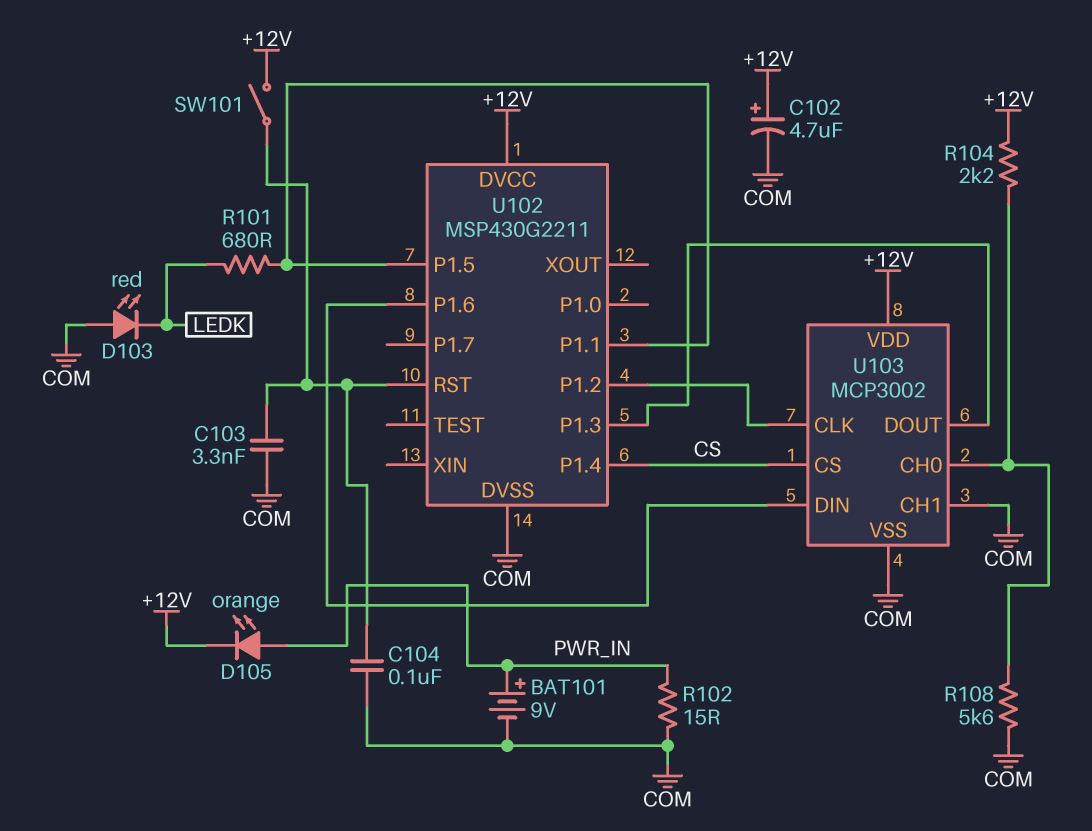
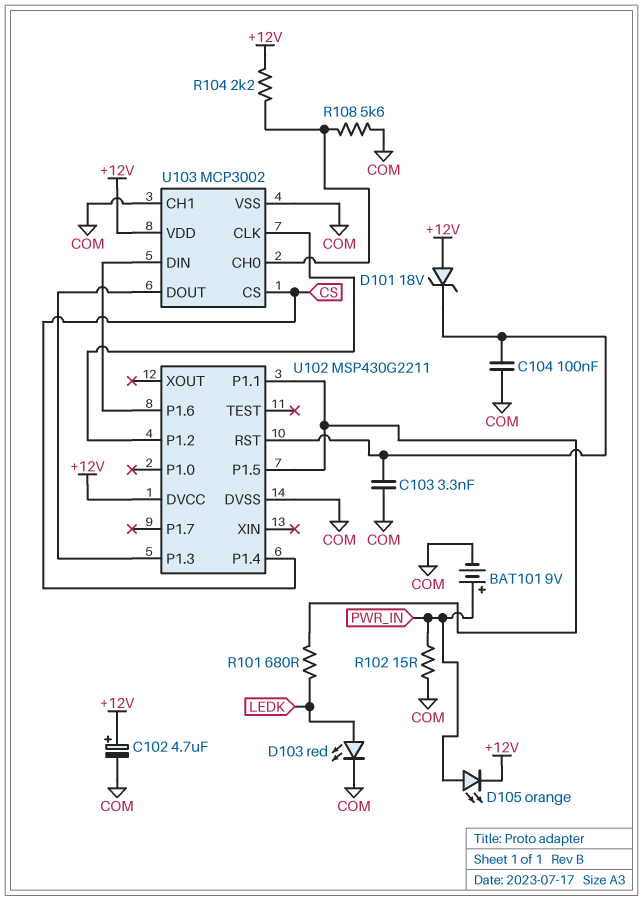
D101: none -> zener 18V (A +12V, K U102/RST)
D103: LED red (A COM, K LEDK) -> LED red (A LEDK, K COM)
SW101: switch (+12V, U102/RST) -> none

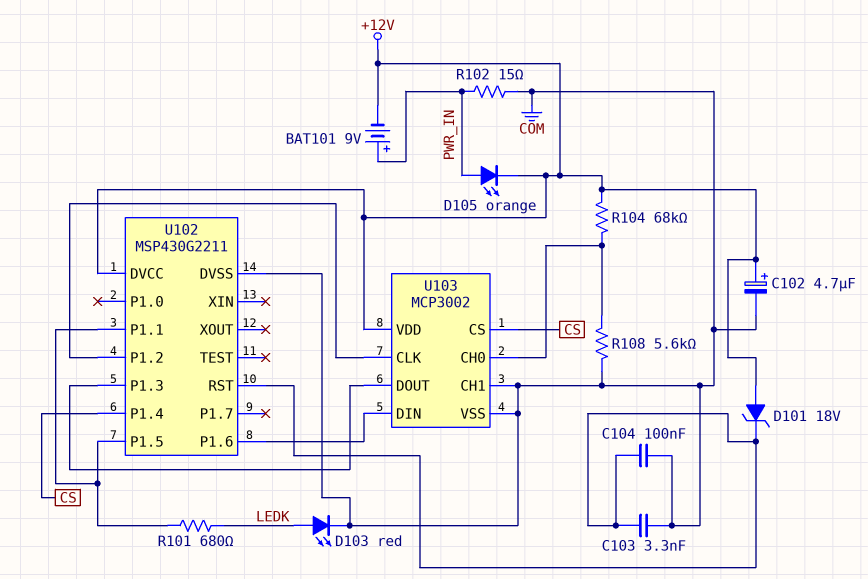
BAT101: 9V (plus PWR_IN, minus COM) -> 9V (plus PWR_IN, minus +12V)
R104: 2.2k (+12V, U103/CH0) -> 68k (+12V, U103/CH0)

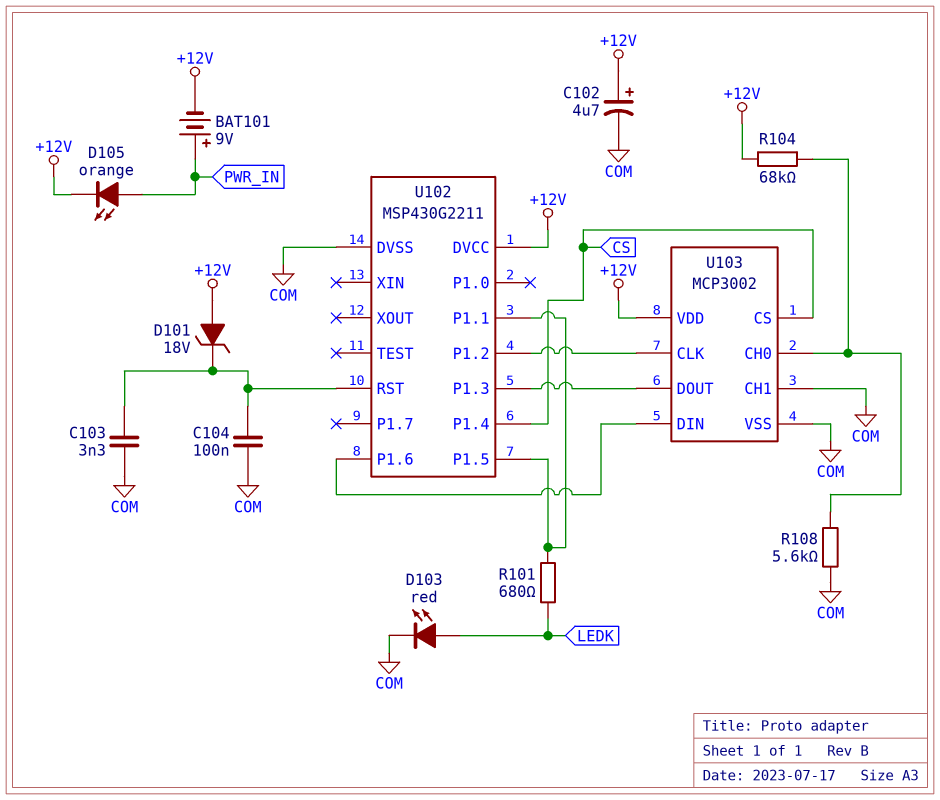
R102: 15 (COM, PWR_IN) -> none

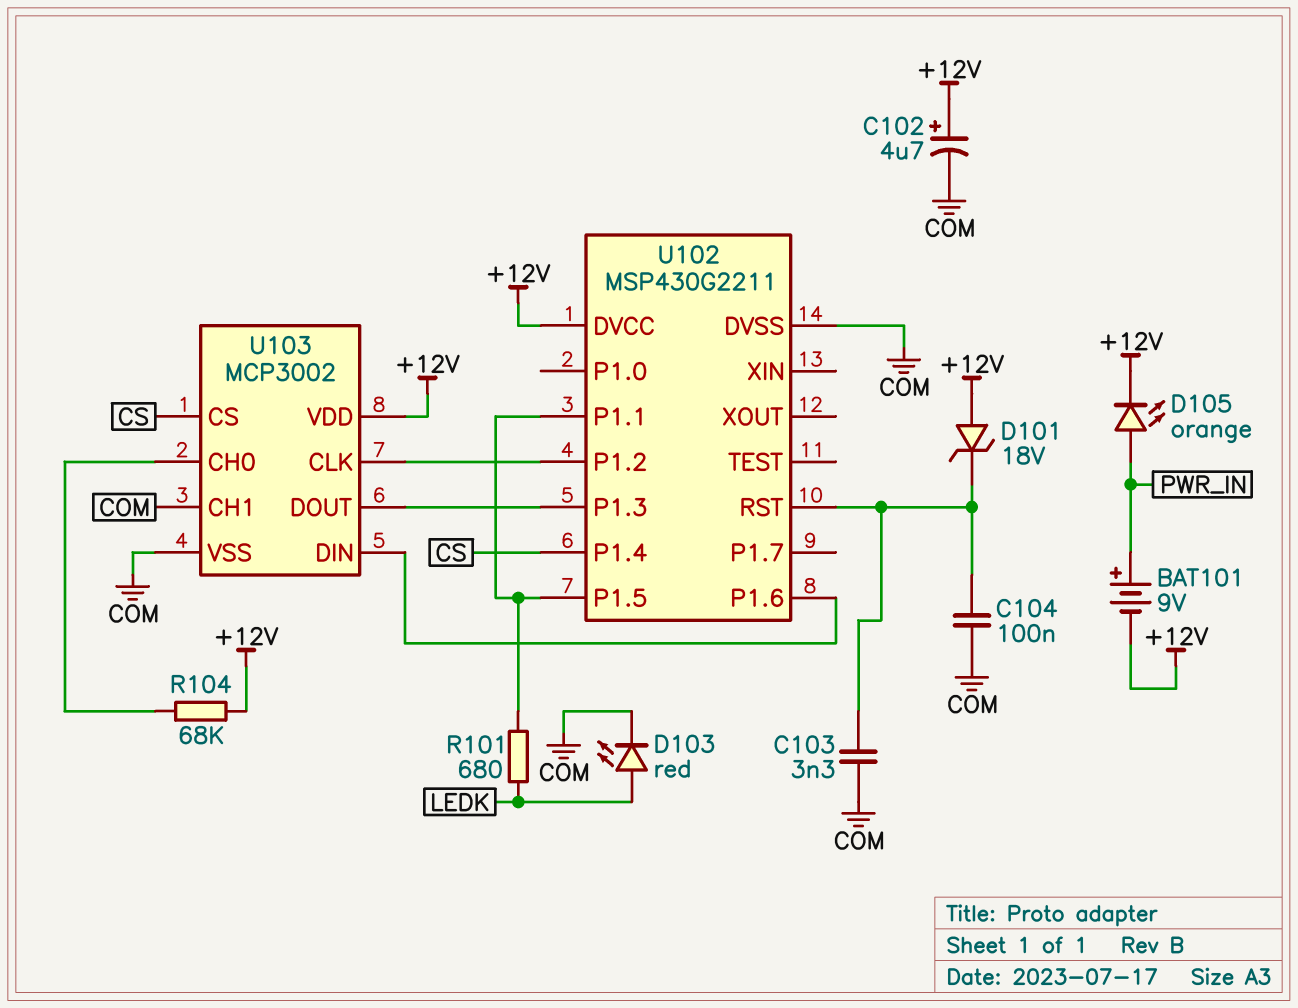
R108: 5.6k (COM, U103/CH0) -> none

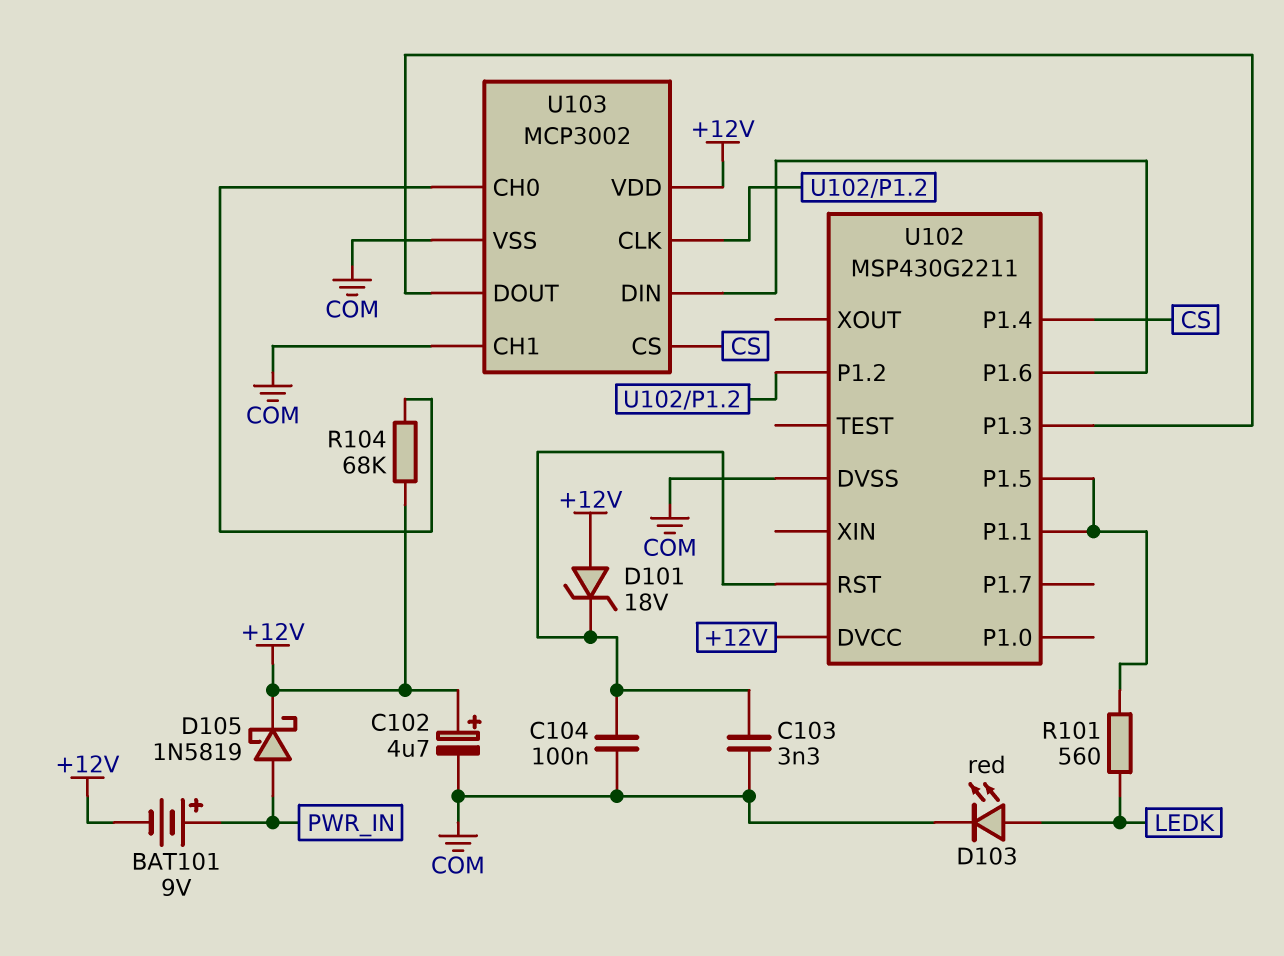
D105: LED orange (A PWR_IN, K +12V) -> schottky 1N5819 (A PWR_IN, K +12V)
R101: 680 (LEDK, U102/P1.1) -> 560 (LEDK, U102/P1.1)

